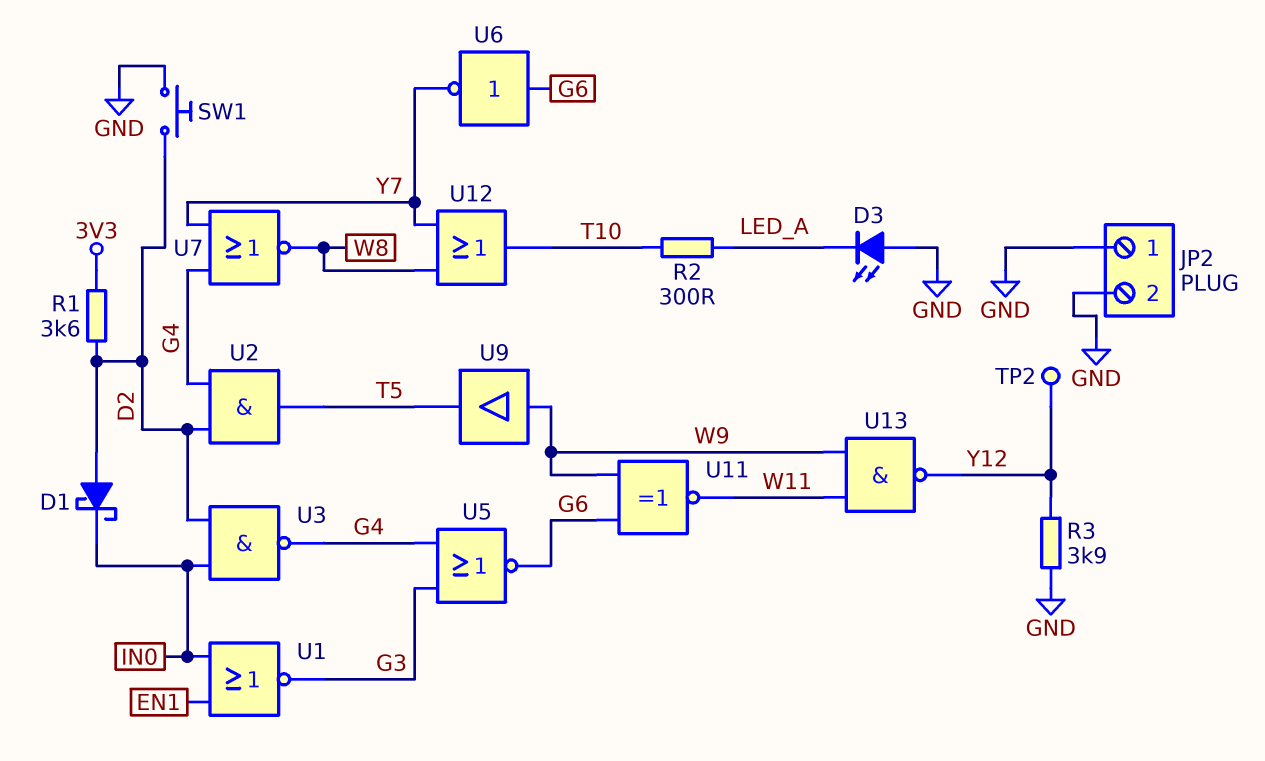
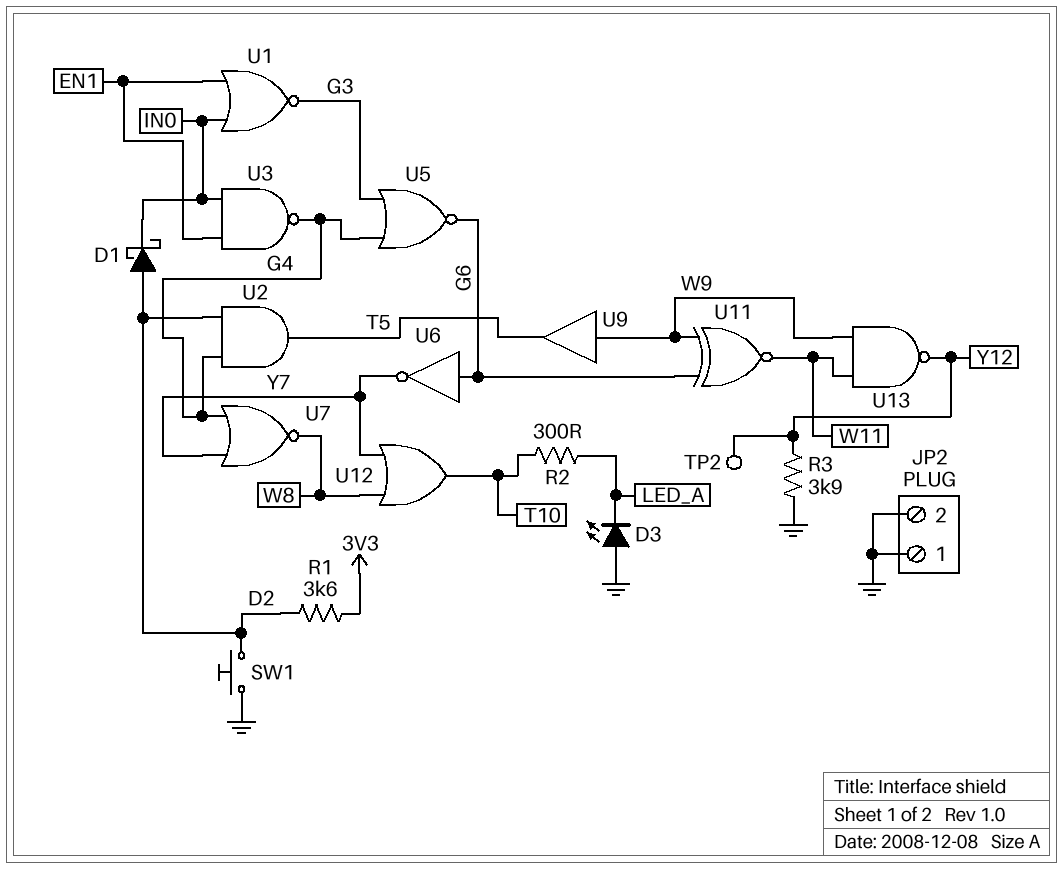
U3: NAND (in D2, in IN0, out G4) -> NAND (in EN1, in IN0, out G4)

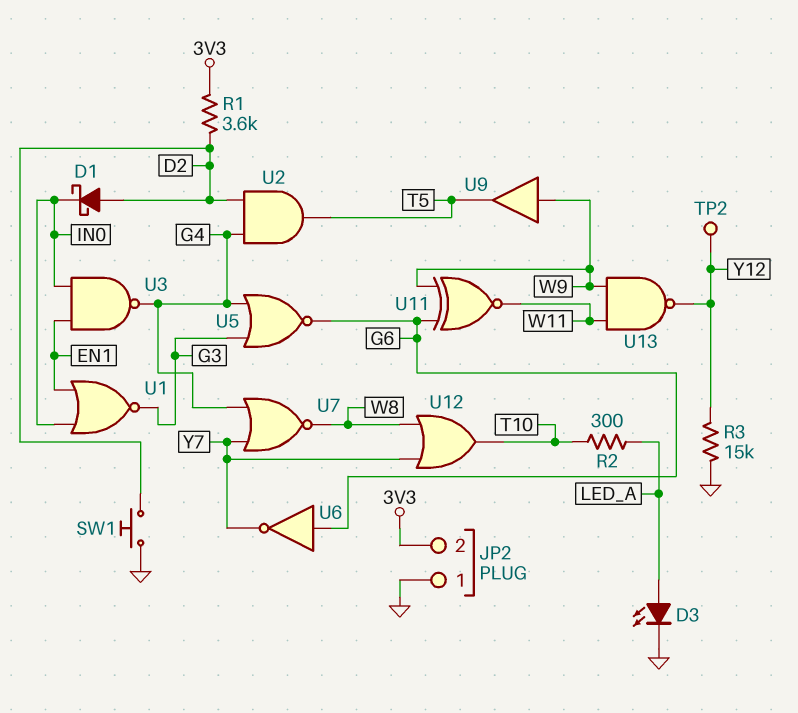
D3: LED (A GND, K LED_A) -> LED (A LED_A, K GND)
JP2 pin 2: GND -> 3V3
R3: 3.9k (GND, Y12) -> 15k (GND, Y12)

